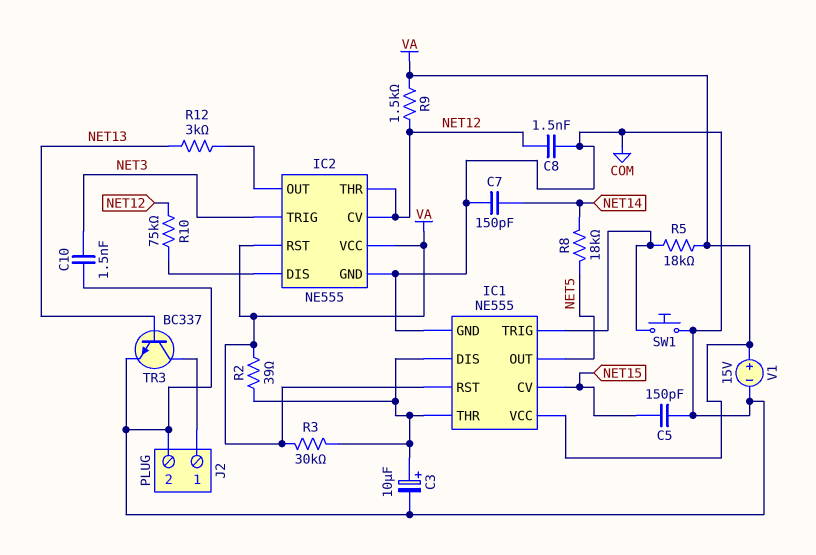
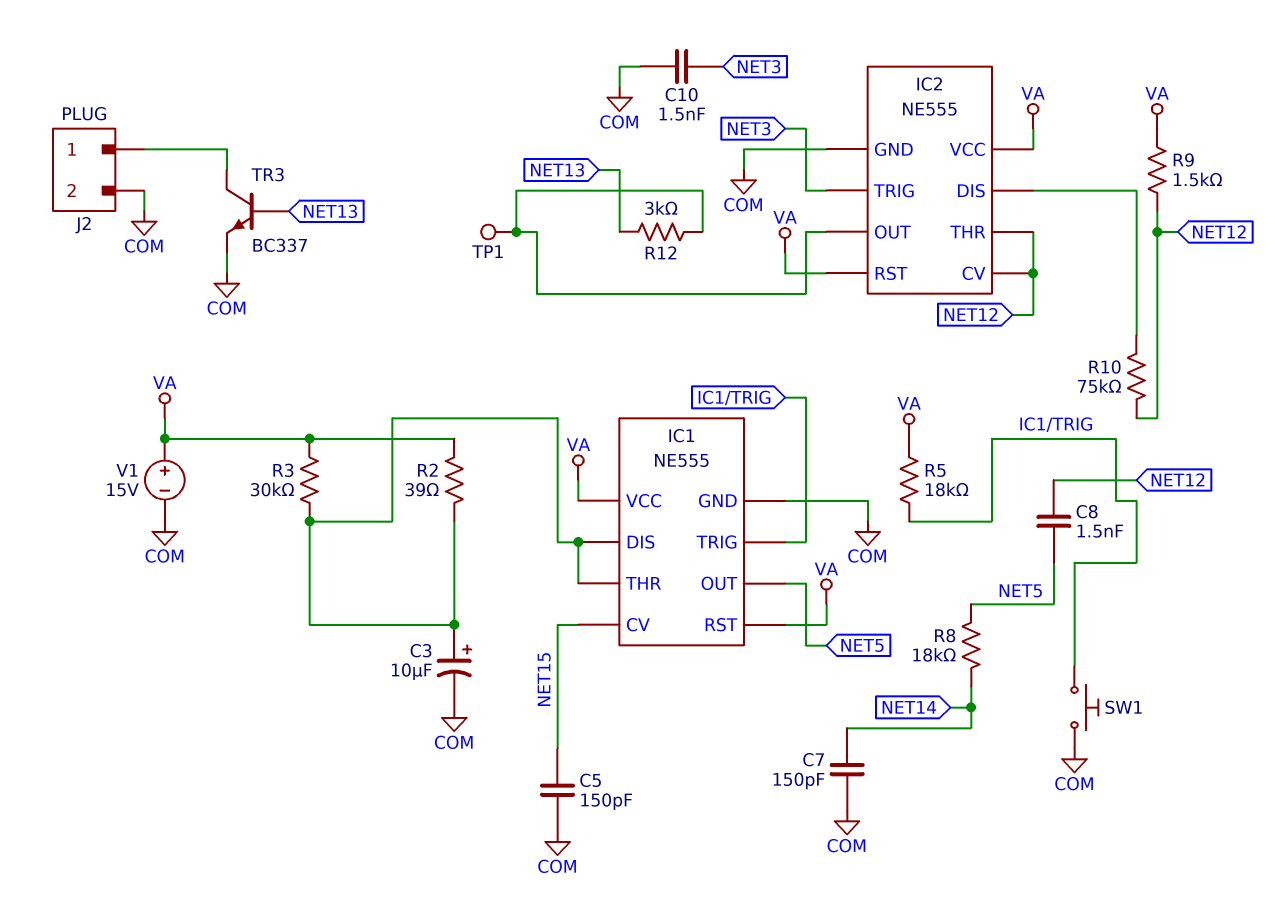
C8: 1.5nF (COM, NET12) -> 1.5nF (NET5, NET12)
TP1: none -> test point (IC2/OUT)

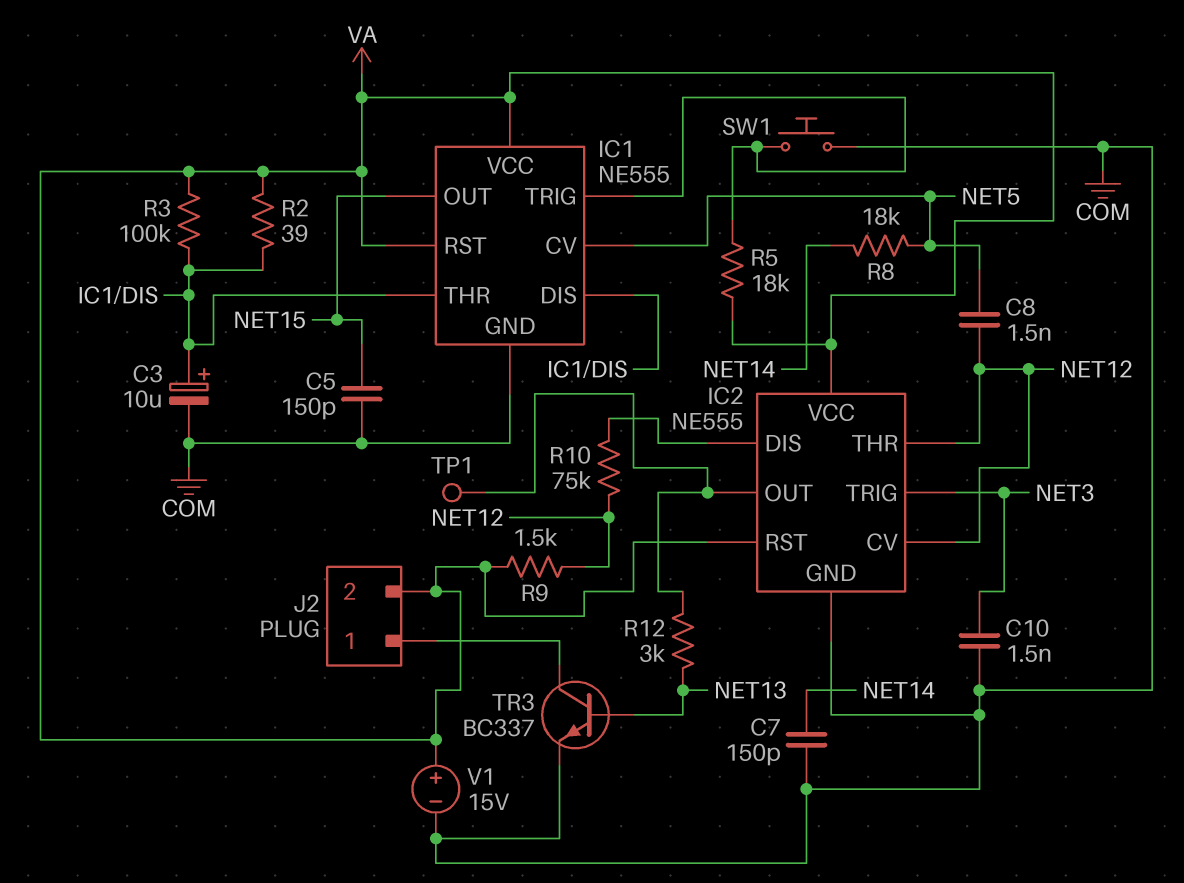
IC1 pin CV: NET15 -> NET5
IC1 pin OUT: NET5 -> NET15
J2 pin 2: COM -> VA
R3: 30k (IC1/DIS, VA) -> 100k (IC1/DIS, VA)

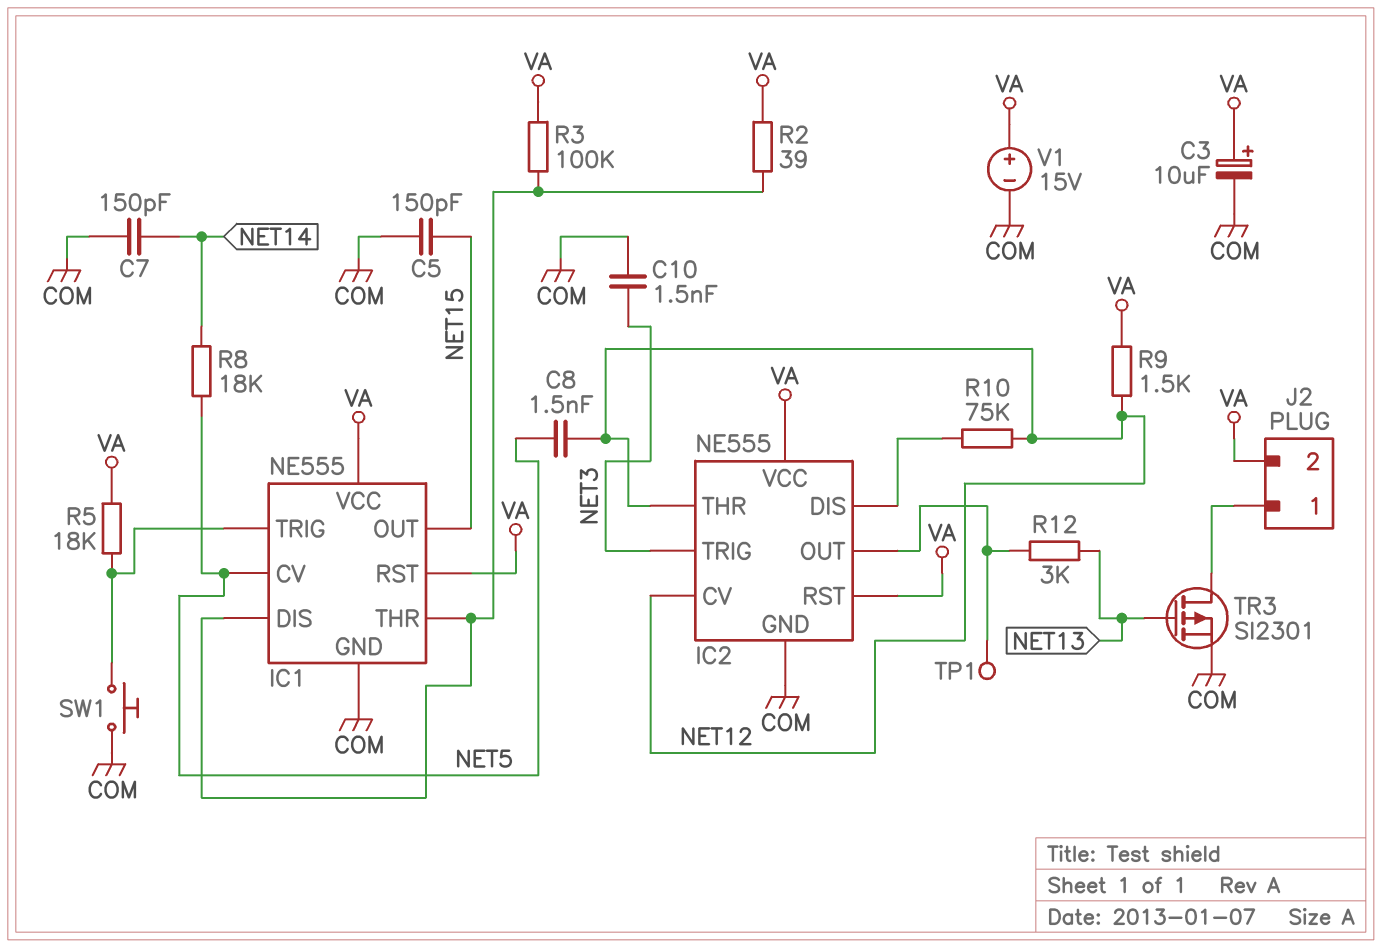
C3: 10uF (plus IC1/DIS, minus COM) -> 10uF (plus VA, minus COM)
TR3: NPN BC337 (B NET13, C J2/1, E COM) -> PMOS SI2301 (G NET13, D J2/1, S COM)

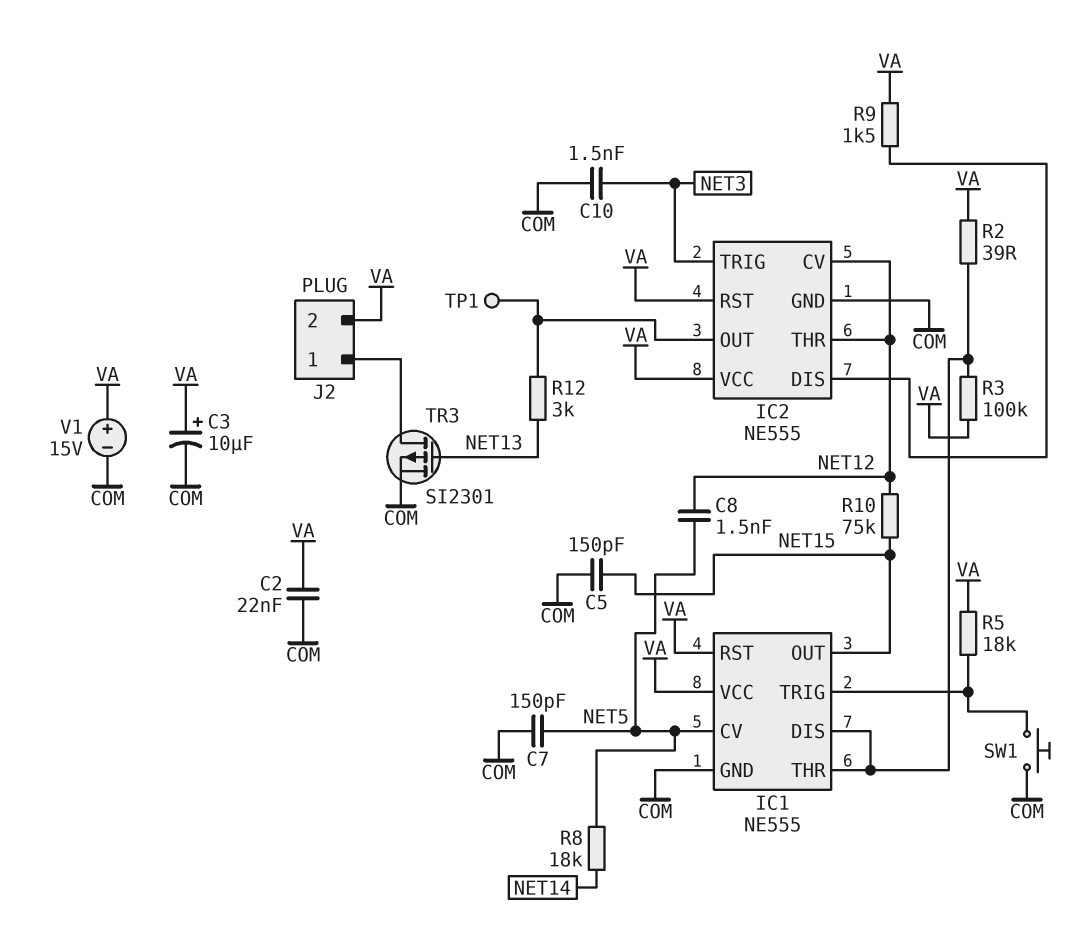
C2: none -> 22nF (COM, VA)
C7: 150pF (COM, NET14) -> 150pF (COM, NET5)
R9: 1.5k (NET12, VA) -> 1.5k (IC2/DIS, VA)
R10: 75k (IC2/DIS, NET12) -> 75k (NET12, NET15)

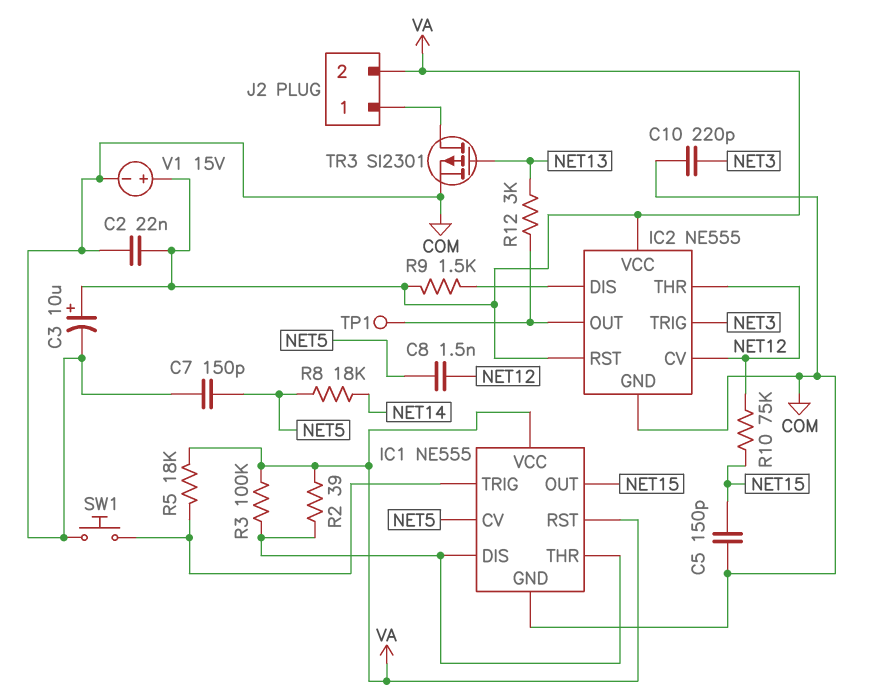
C10: 1.5nF (COM, NET3) -> 220pF (COM, NET3)

